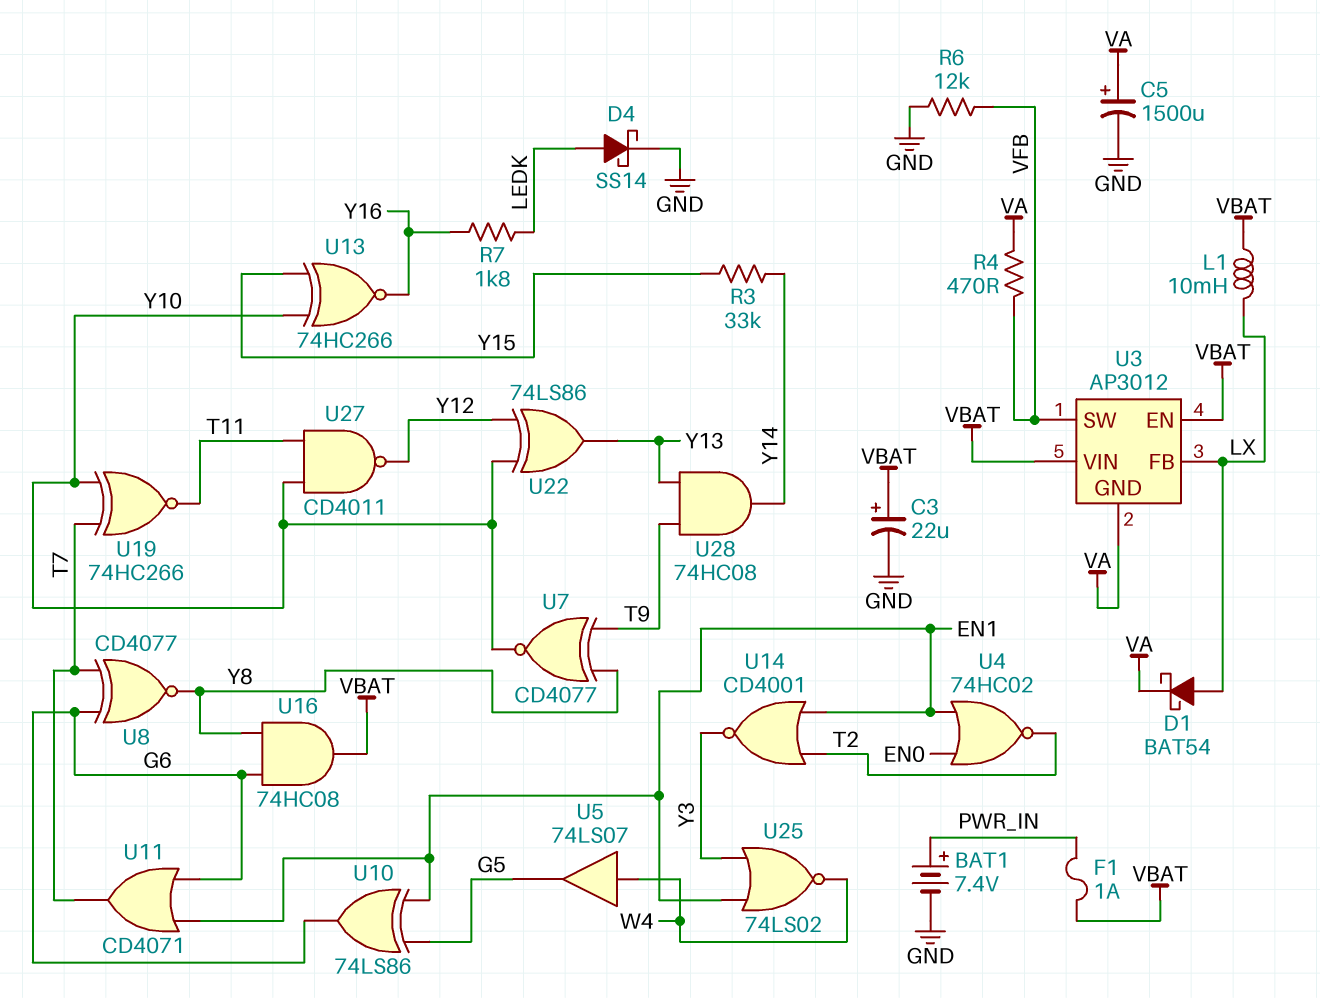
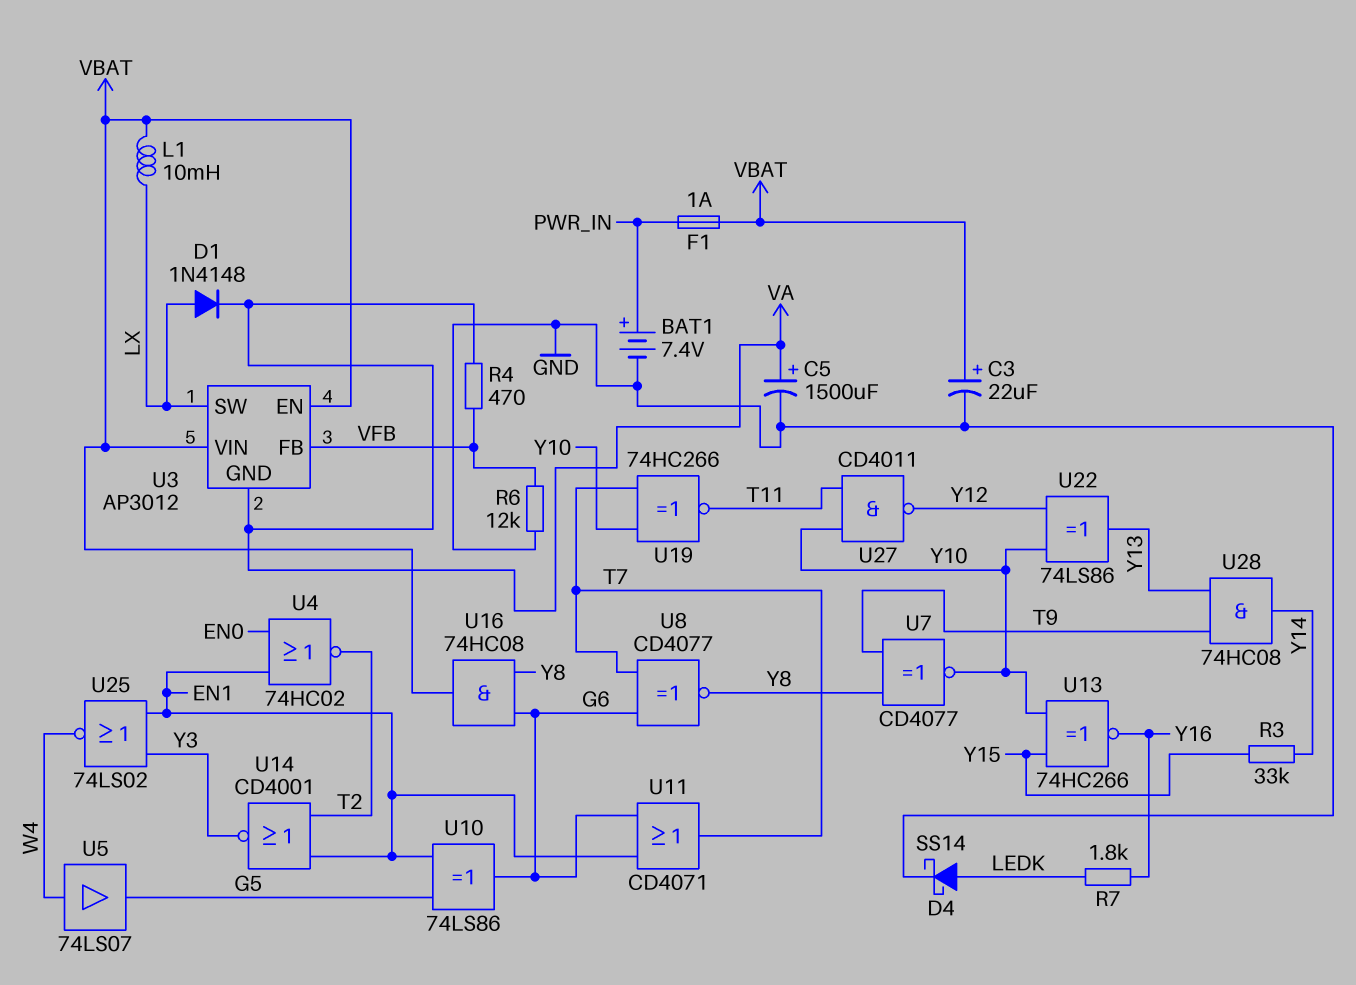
D1: schottky BAT54 (A LX, K VA) -> diode 1N4148 (A LX, K VA)
U3 pin FB: LX -> VFB
U3 pin SW: VFB -> LX

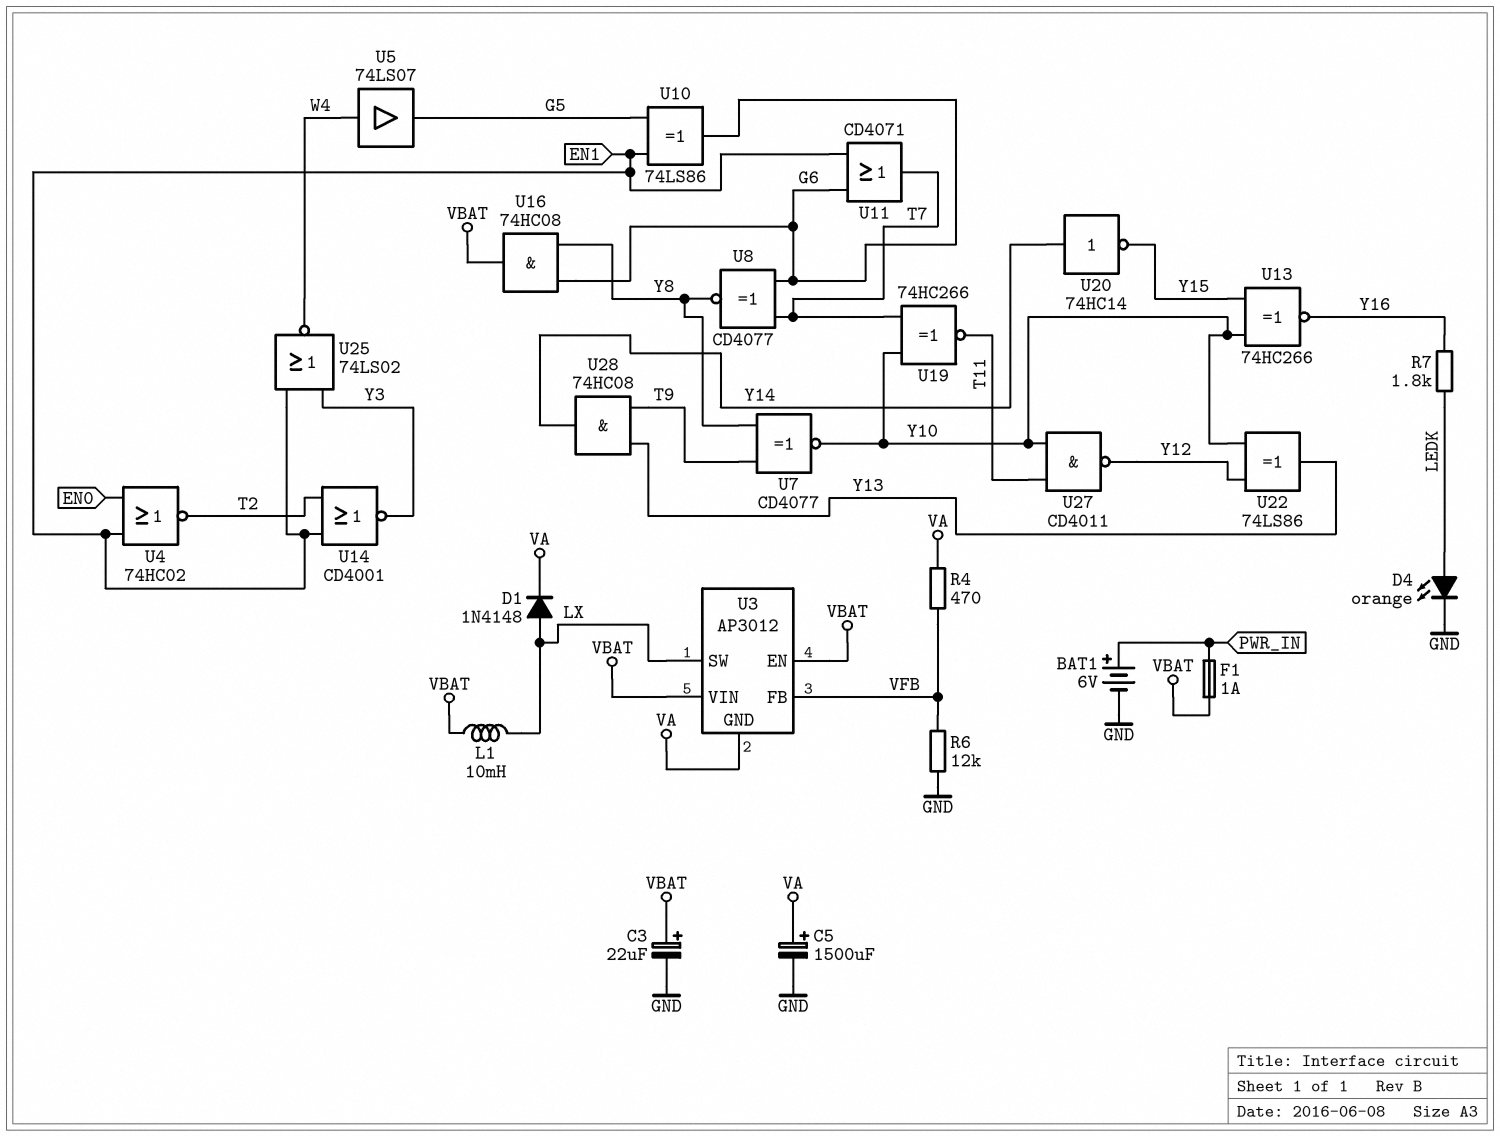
BAT1: 7.4V (plus PWR_IN, minus GND) -> 6V (plus PWR_IN, minus GND)
D4: schottky SS14 (A LEDK, K GND) -> LED orange (A LEDK, K GND)
R3: 33k (Y14, Y15) -> none
U20: none -> NOT 74HC14 (in Y14, out Y15)

